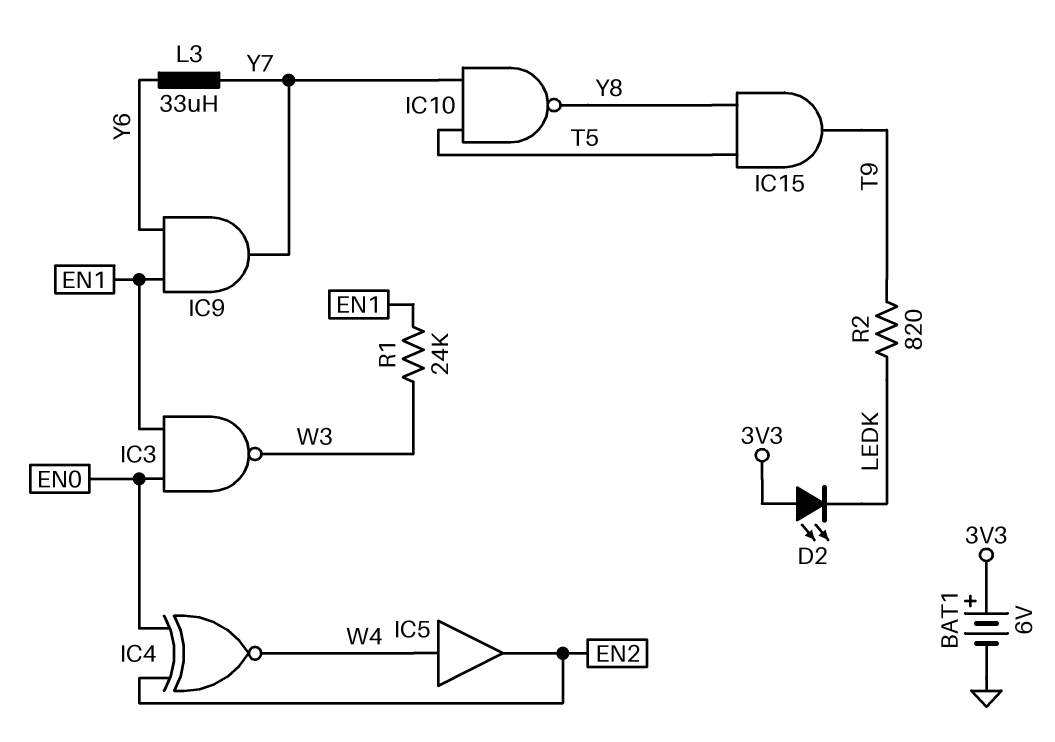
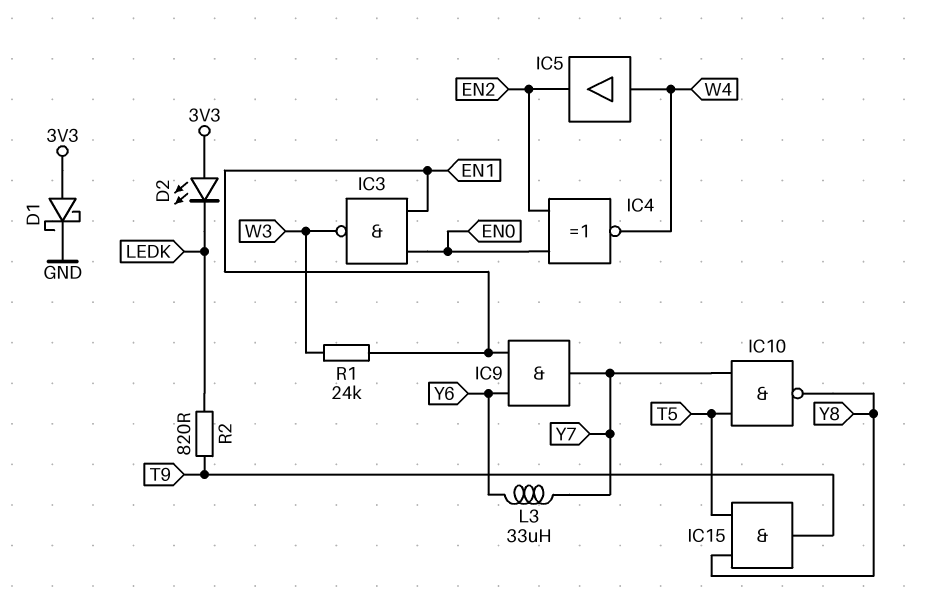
BAT1: 6V (plus 3V3, minus GND) -> none
D1: none -> schottky (A 3V3, K GND)

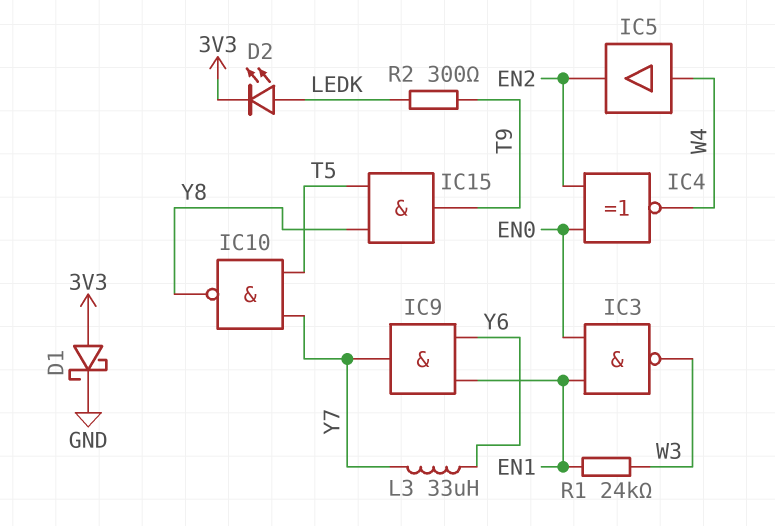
D2: LED (A 3V3, K LEDK) -> LED (A LEDK, K 3V3)
R2: 820 (LEDK, T9) -> 300 (LEDK, T9)

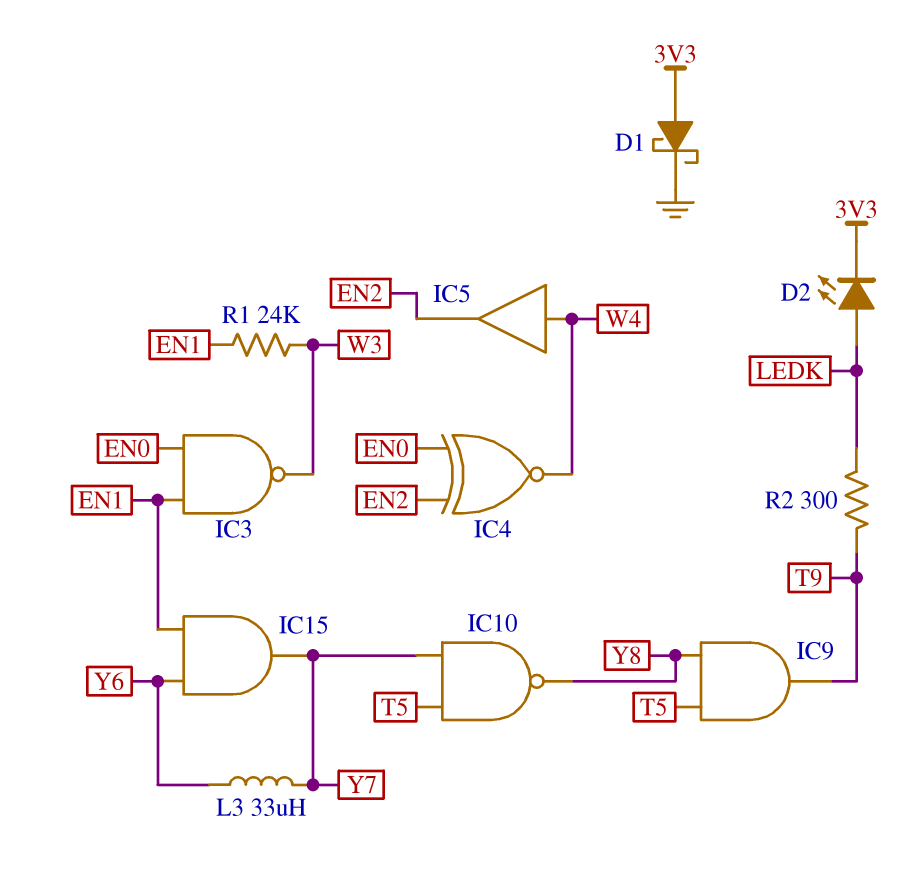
IC9: AND (in EN1, in Y6, out Y7) -> AND (in T5, in Y8, out T9)
IC15: AND (in T5, in Y8, out T9) -> AND (in EN1, in Y6, out Y7)

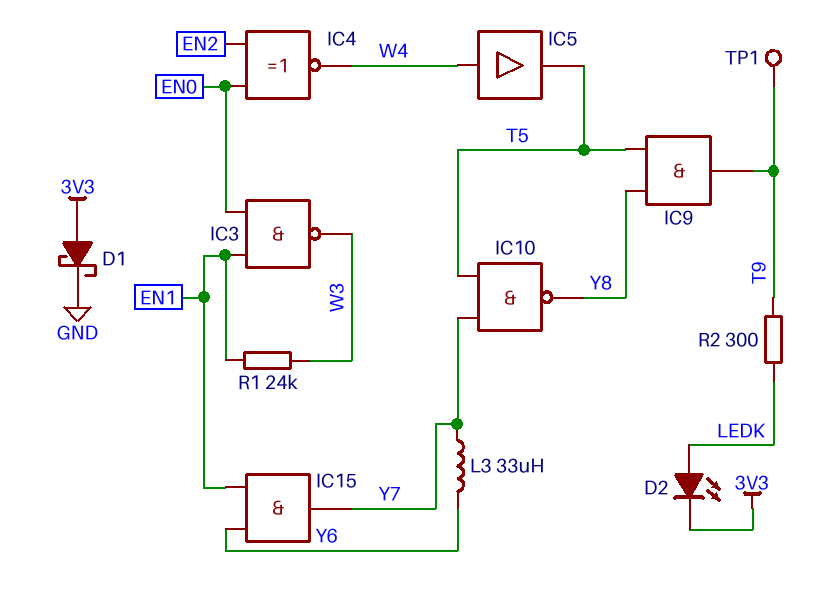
IC5: buffer (in W4, out EN2) -> buffer (in W4, out T5)
TP1: none -> test point (T9)

